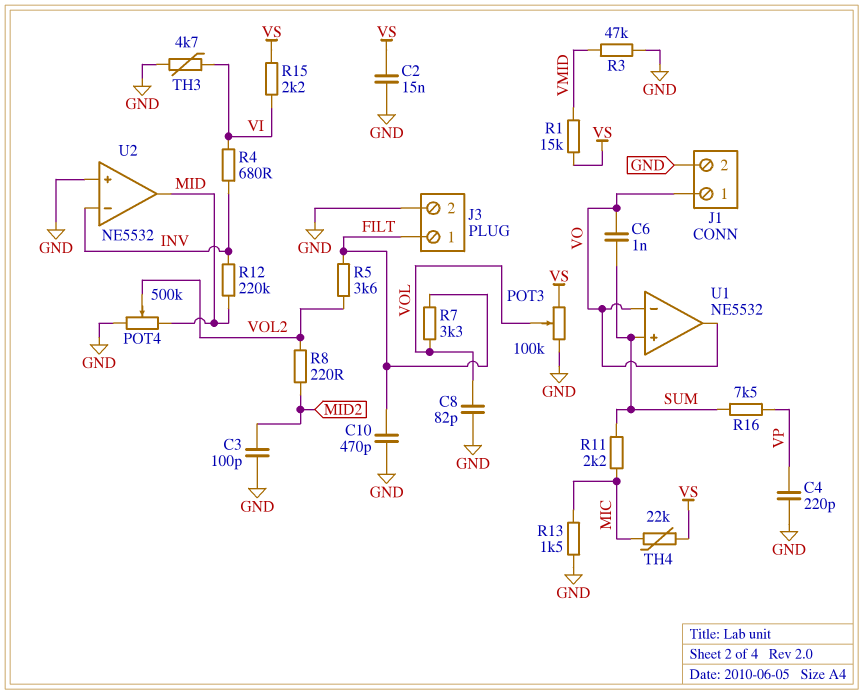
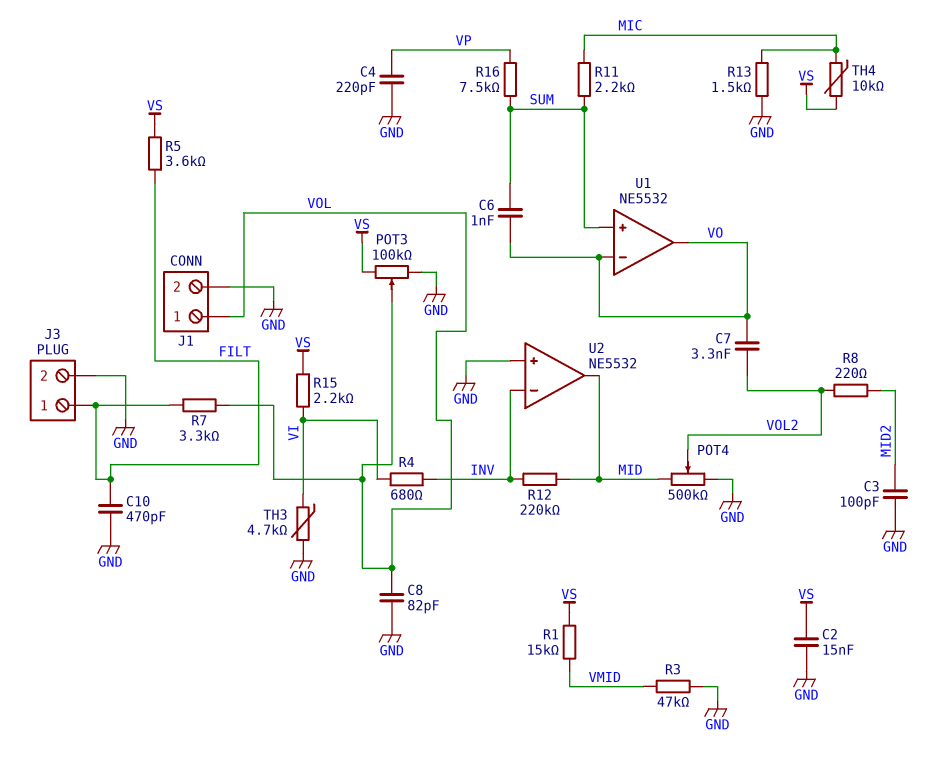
C7: none -> 3.3nF (VO, VOL2)
J1 pin 1: VO -> VOL
R5: 3.6k (FILT, VOL2) -> 3.6k (FILT, VS)
TH4: 22k (MIC, VS) -> 10k (MIC, VS)

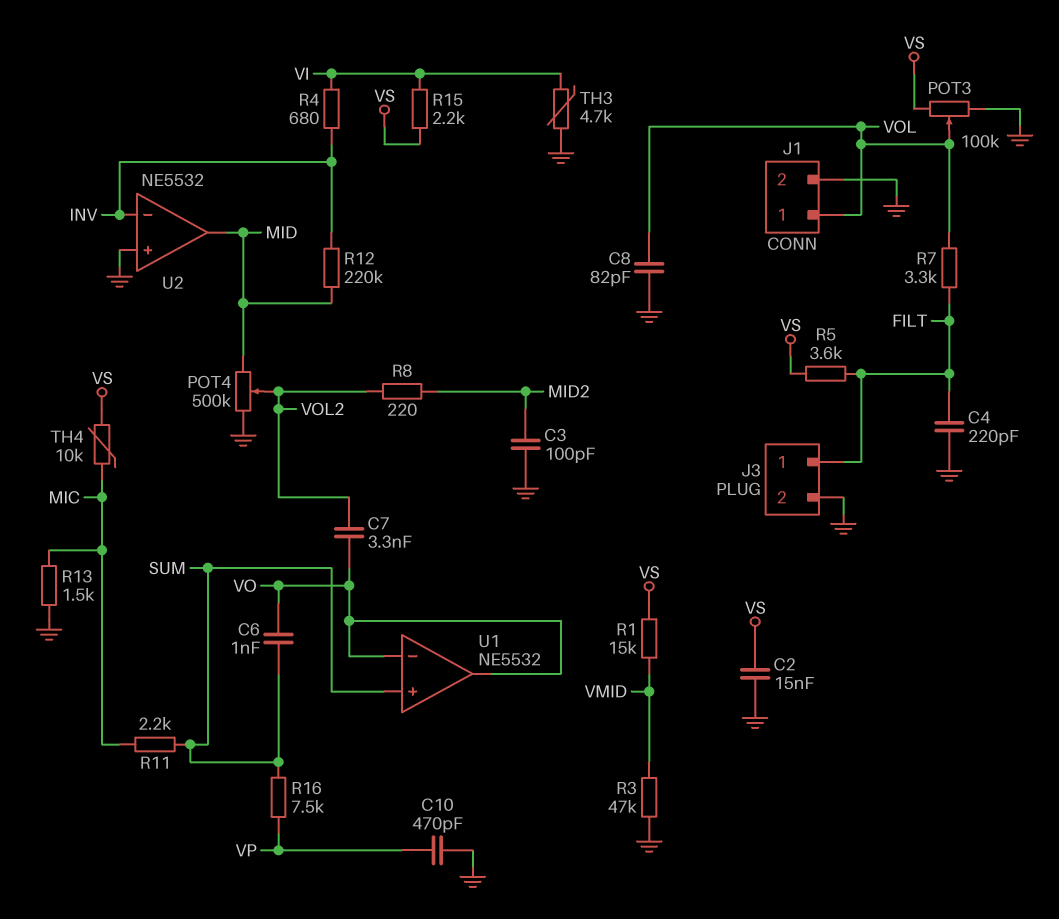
C4: 220pF (GND, VP) -> 220pF (FILT, GND)
C10: 470pF (FILT, GND) -> 470pF (GND, VP)

